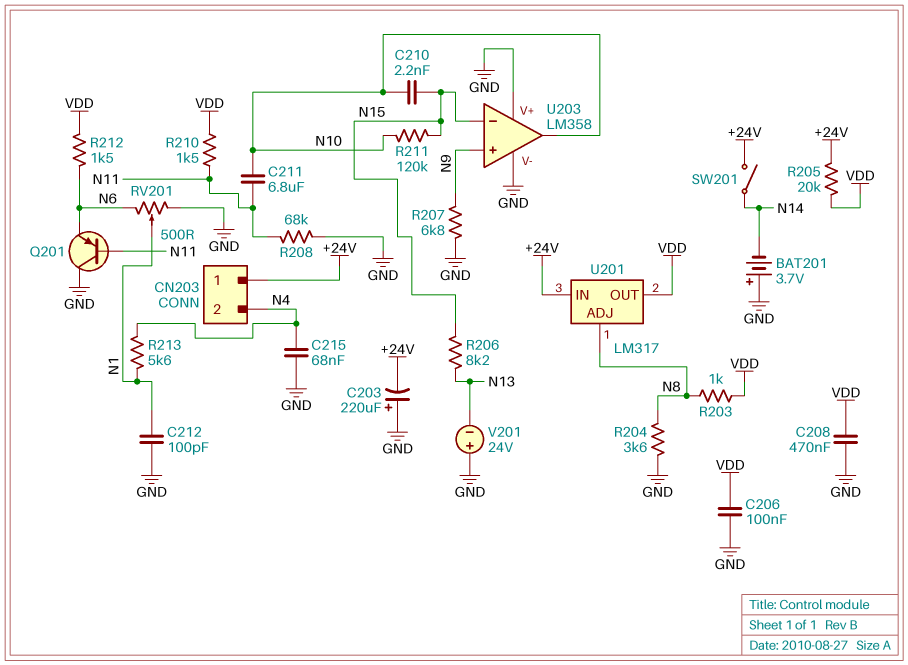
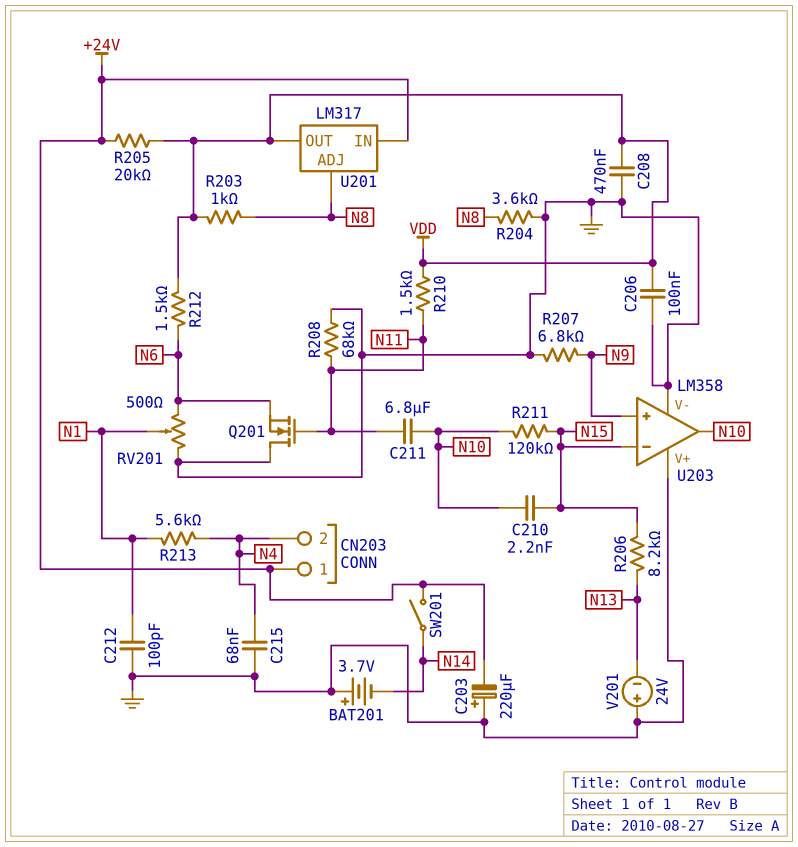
Q201: PNP (B N11, C GND, E N6) -> NMOS (G N11, D GND, S N6)

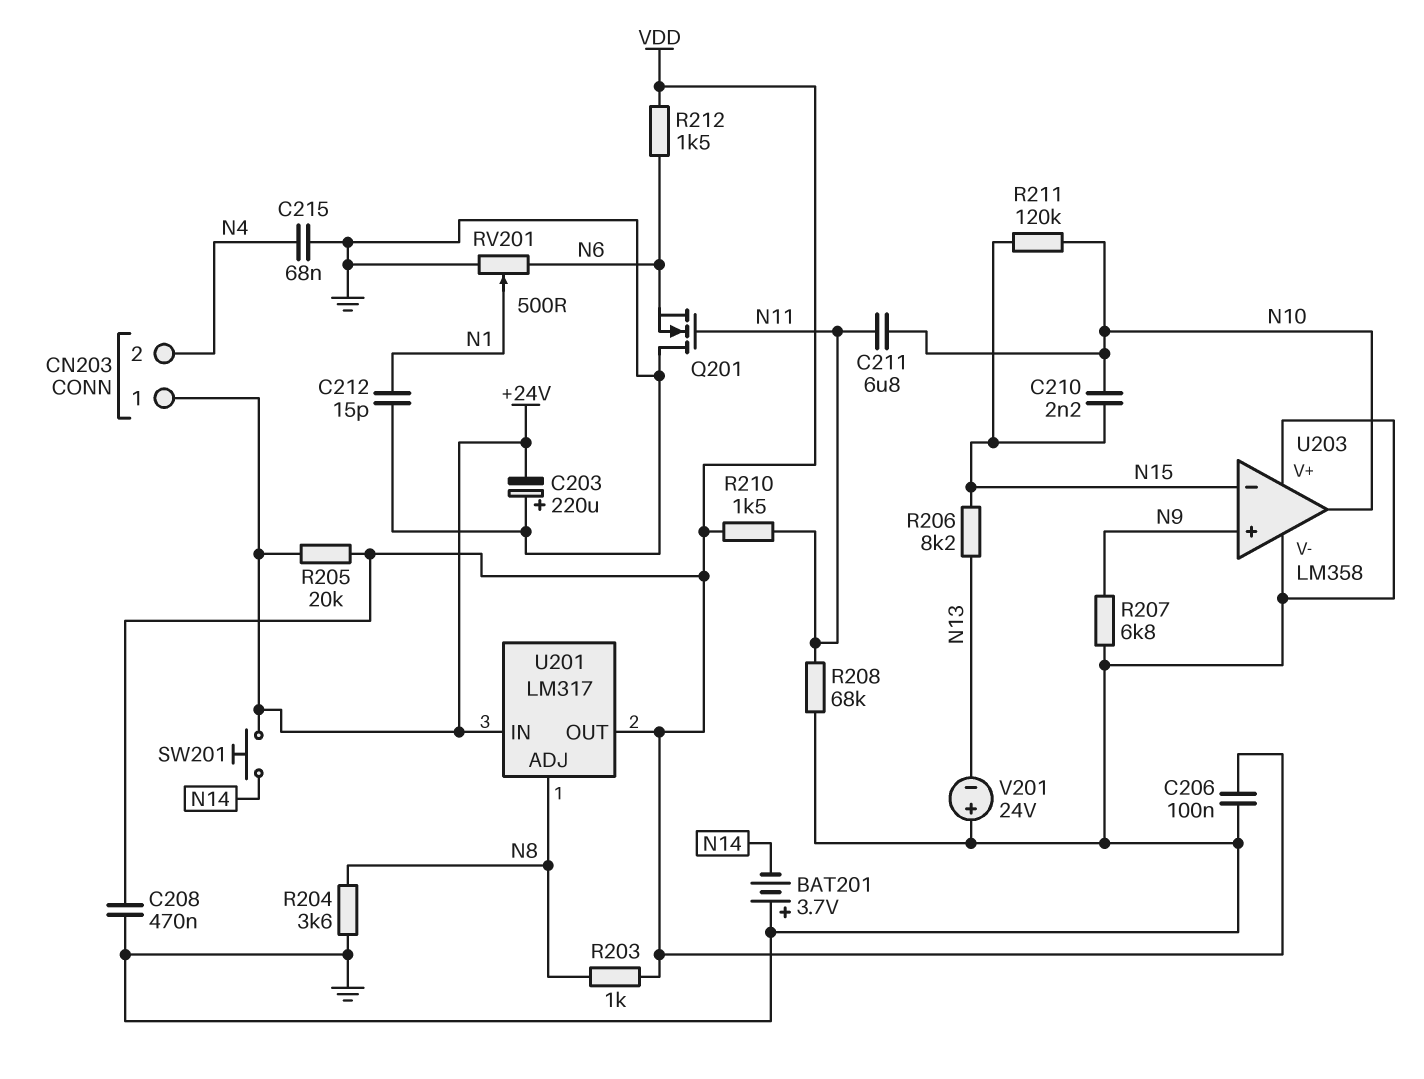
C212: 100pF (GND, N1) -> 15pF (GND, N1)
R213: 5.6k (N1, N4) -> none
SW201: switch (+24V, N14) -> button (+24V, N14)

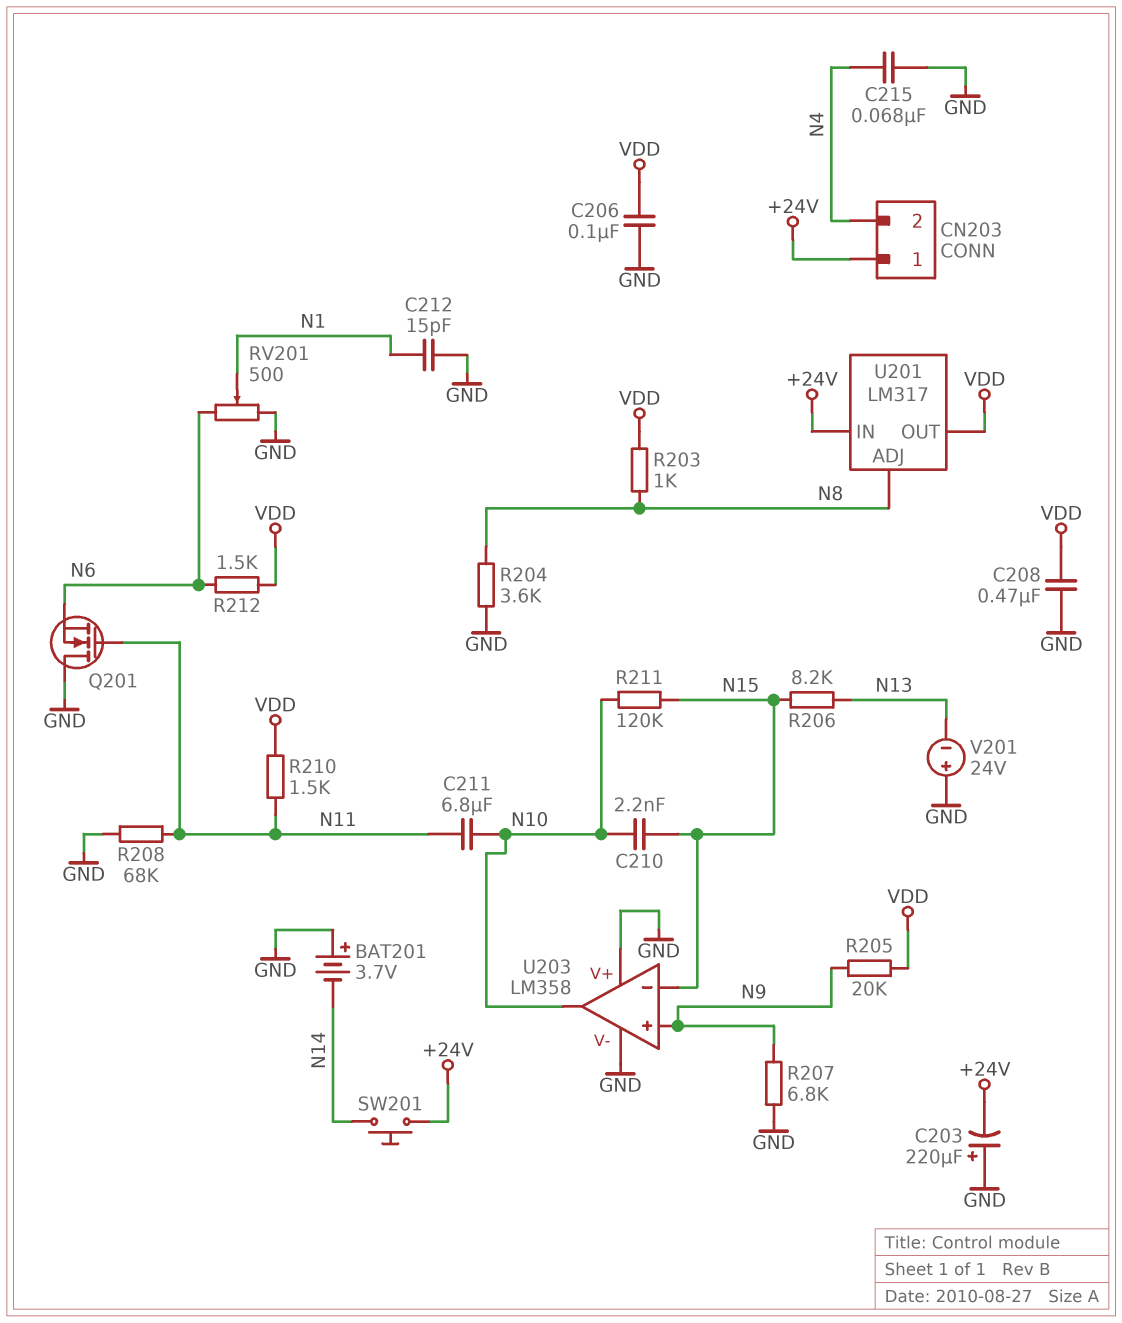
R205: 20k (+24V, VDD) -> 20k (N9, VDD)

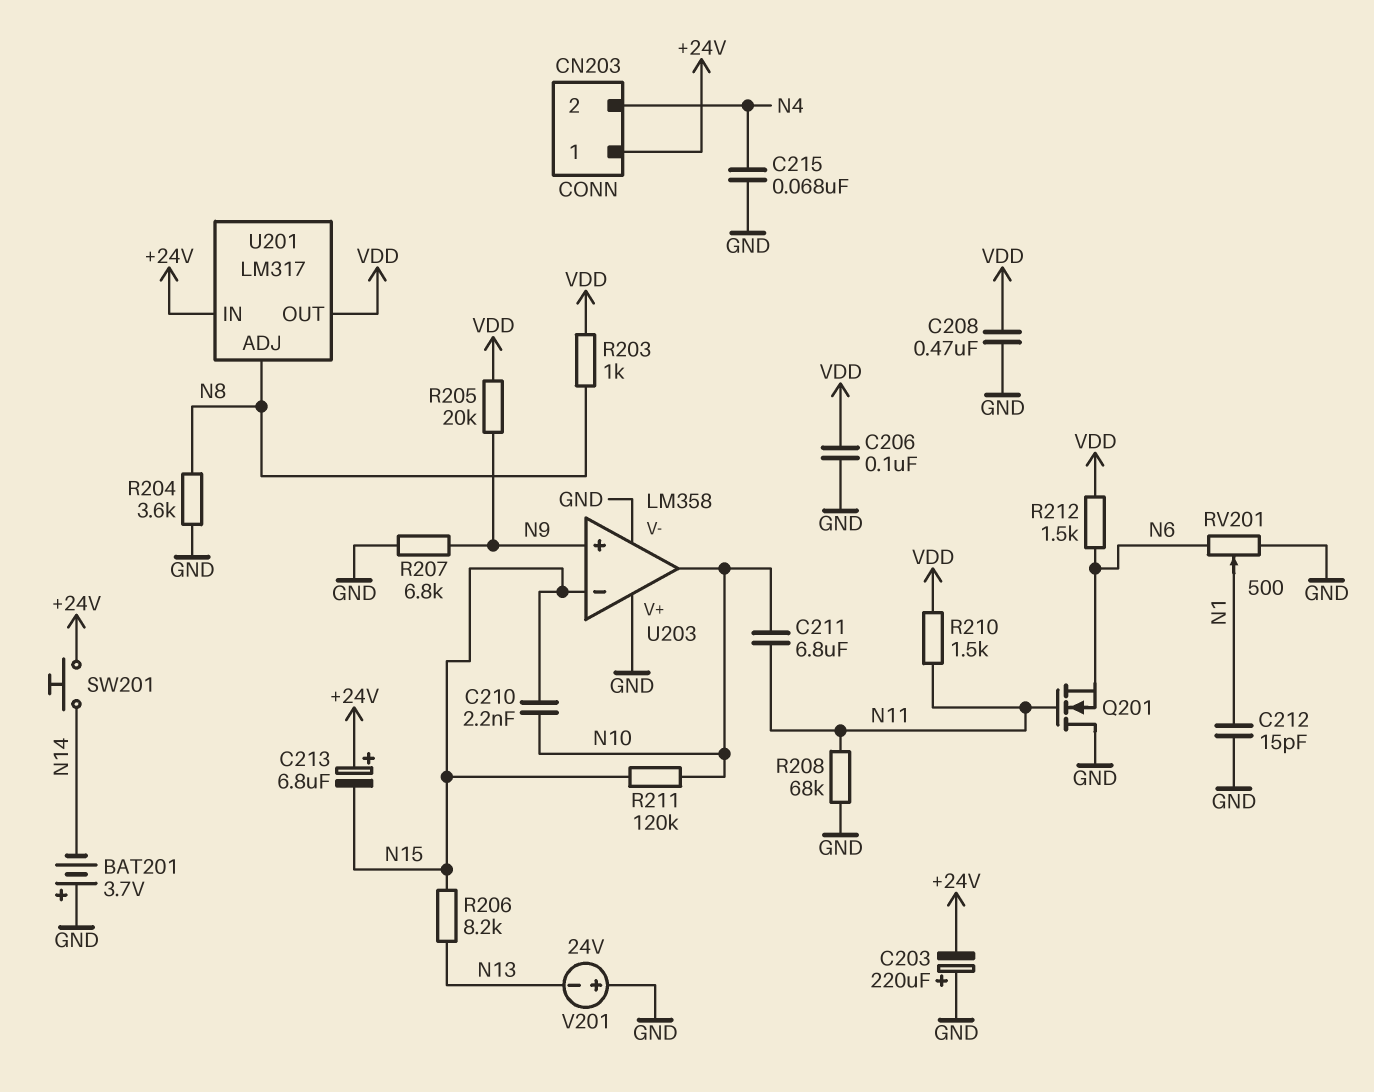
C213: none -> 6.8uF (plus +24V, minus N15)

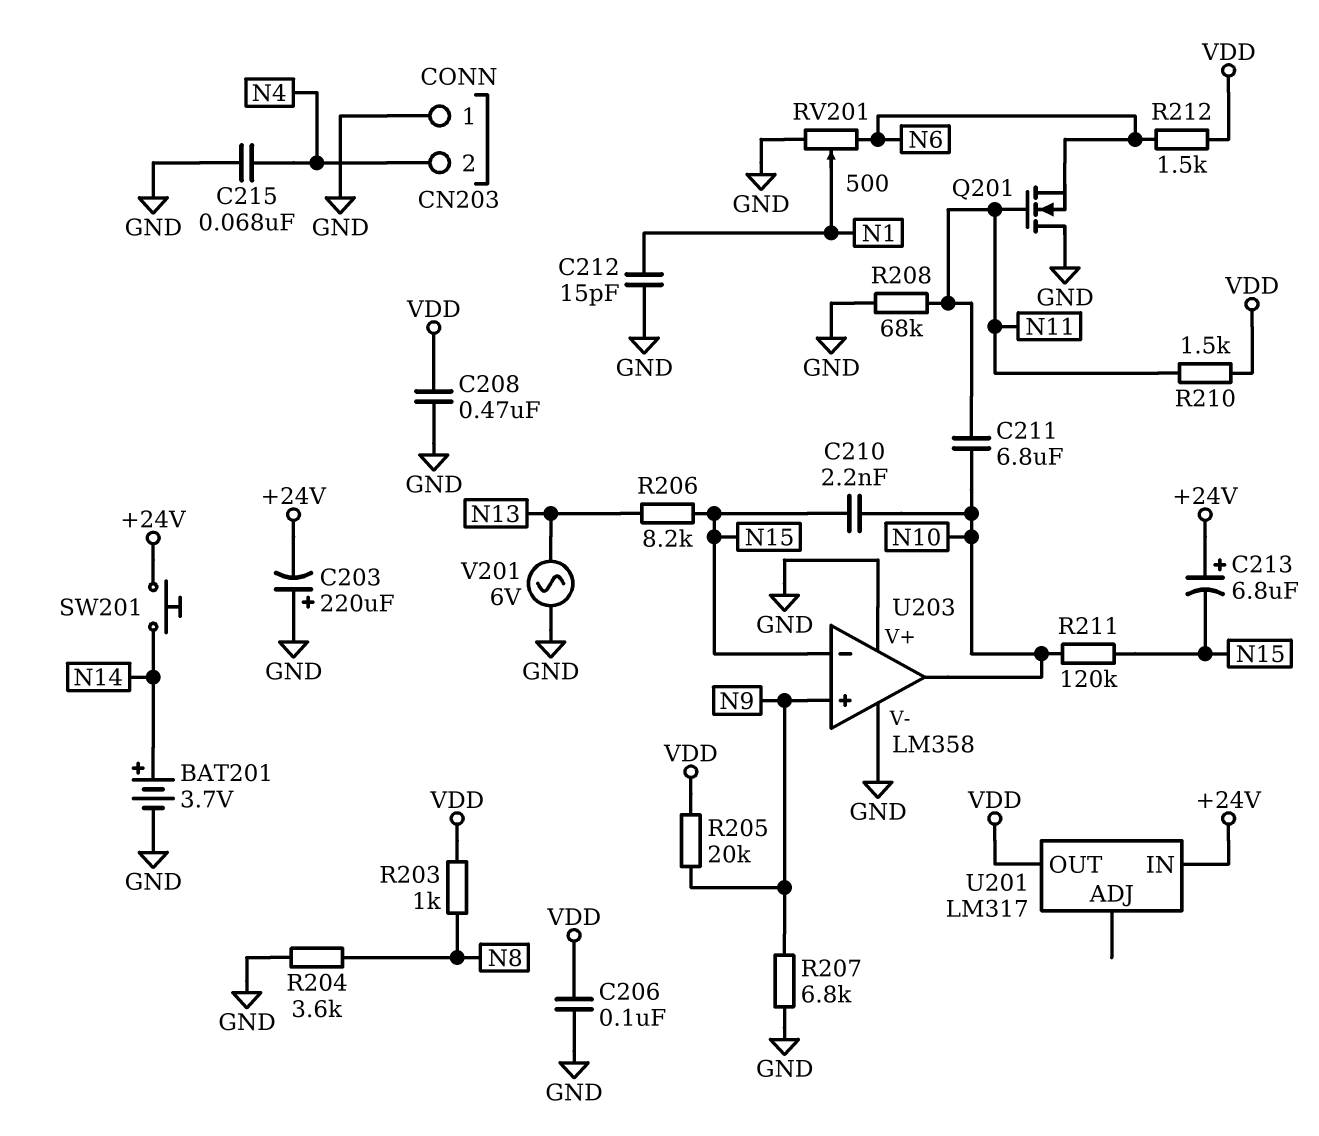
BAT201: 3.7V (plus GND, minus N14) -> 3.7V (plus N14, minus GND)
CN203 pin 1: +24V -> GND
U201 pin ADJ: N8 -> none
V201: 24V (plus GND, minus N13) -> AC 6V (GND, N13)

